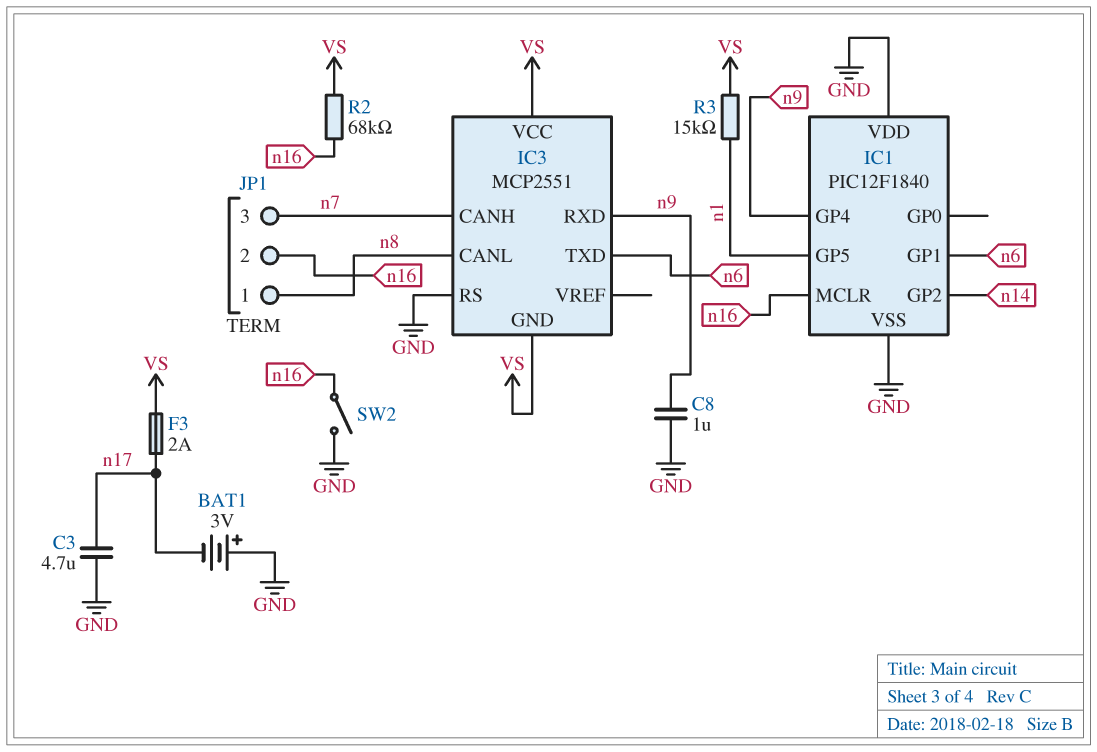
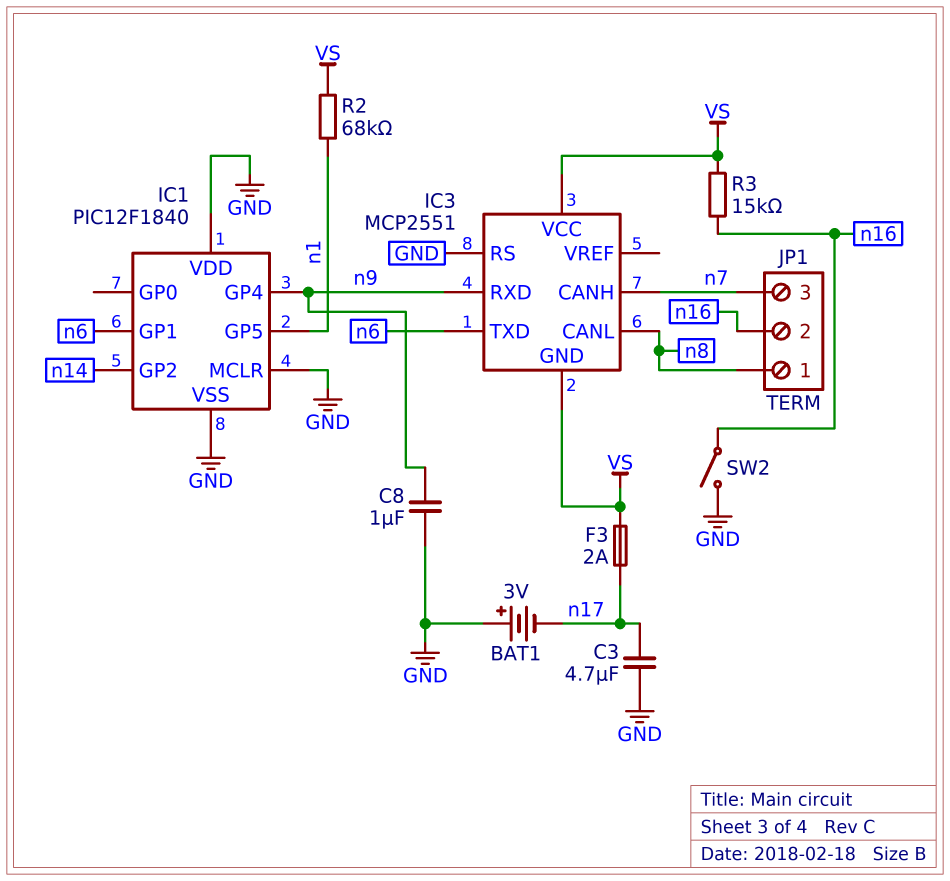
IC1 pin MCLR: n16 -> GND
R2: 68k (VS, n16) -> 68k (VS, n1)
R3: 15k (VS, n1) -> 15k (VS, n16)

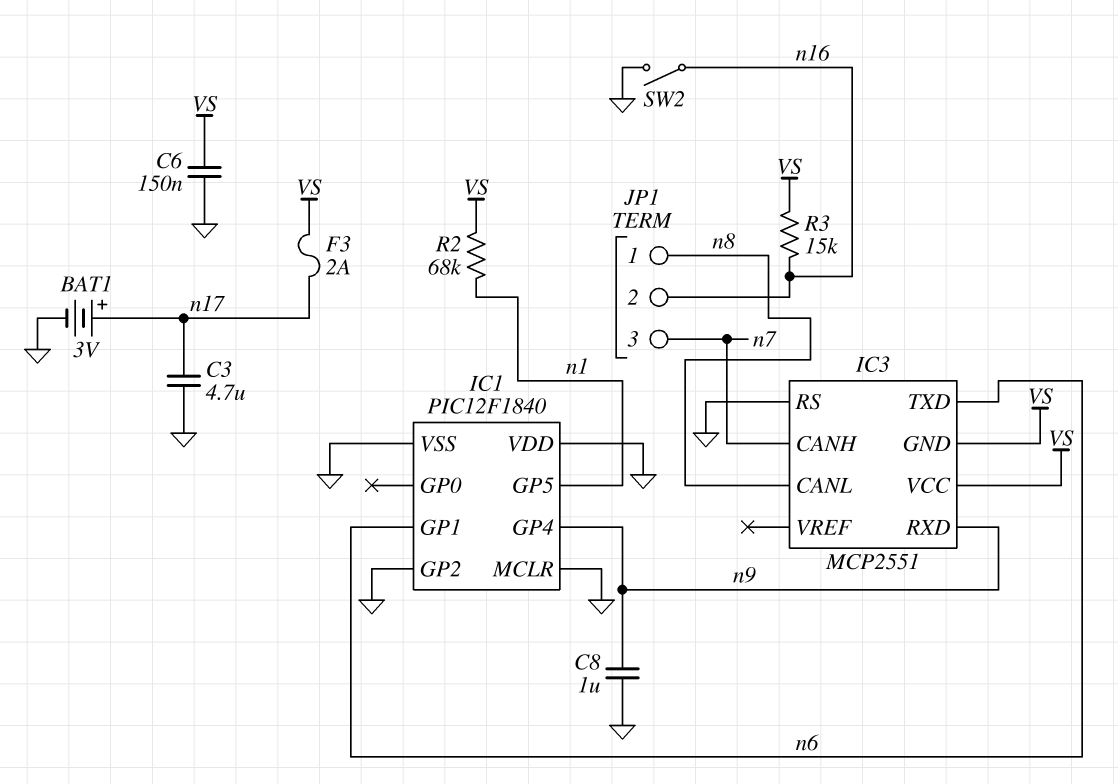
BAT1: 3V (plus GND, minus n17) -> 3V (plus n17, minus GND)
C6: none -> 150nF (GND, VS)
IC1 pin GP2: n14 -> GND

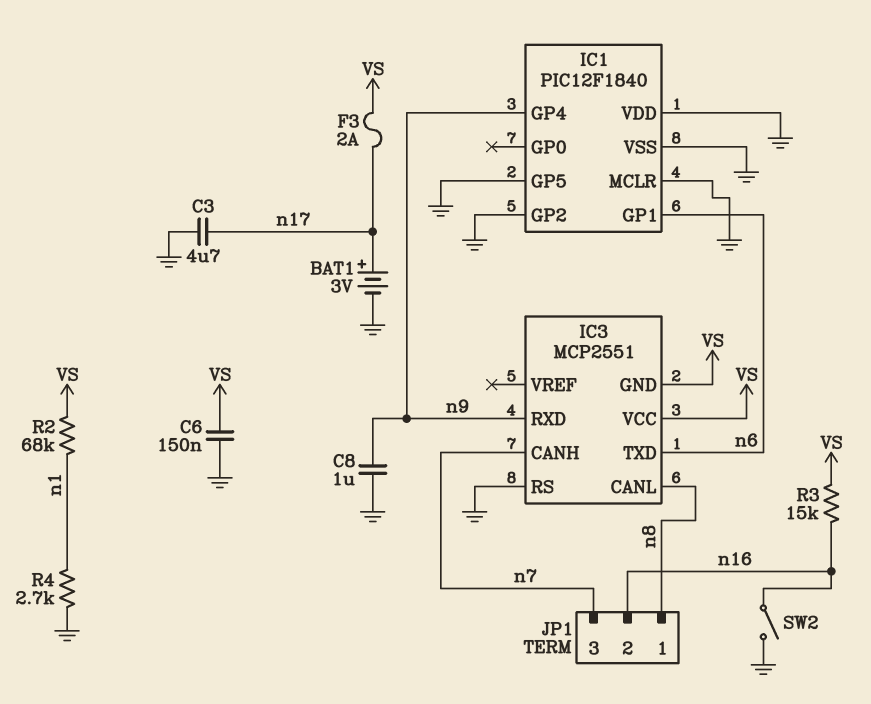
IC1 pin GP5: n1 -> GND
R4: none -> 2.7k (GND, n1)

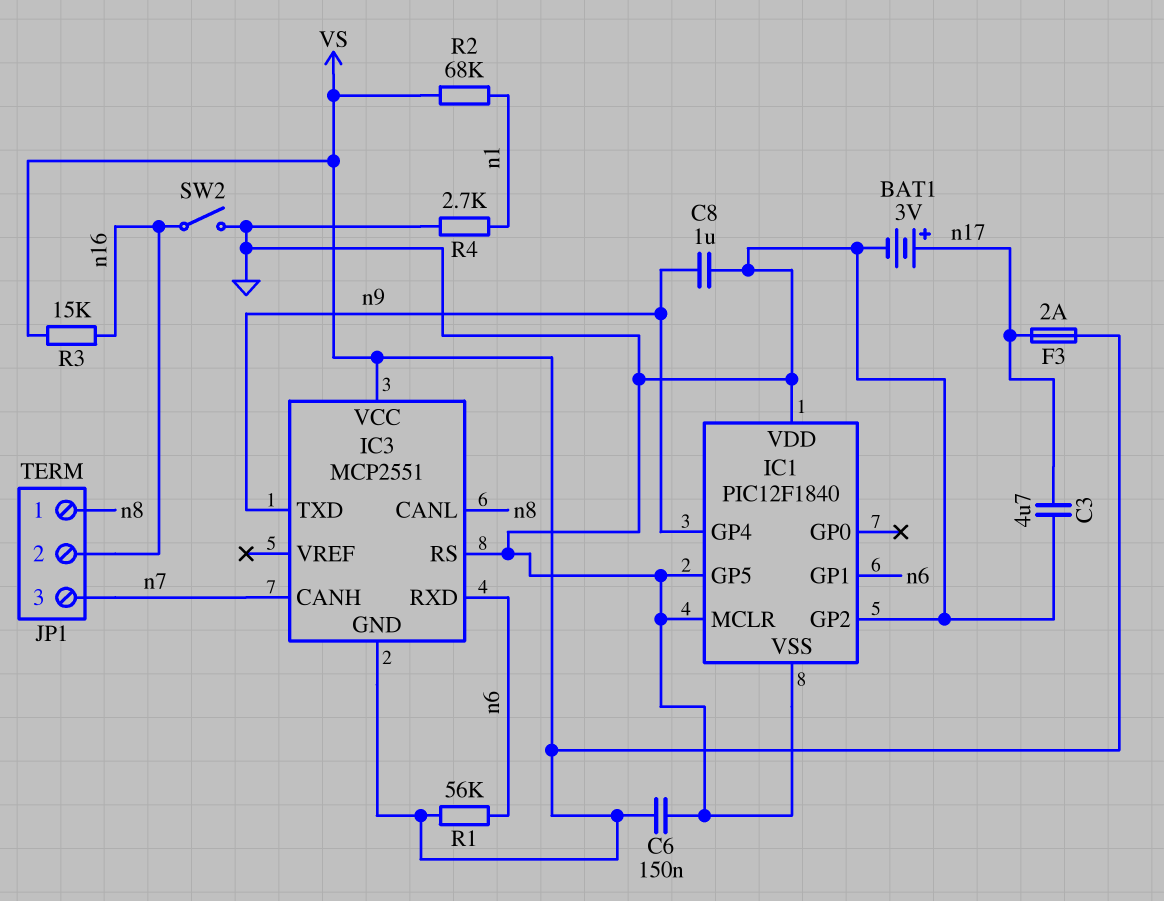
IC3 pin RXD: n9 -> n6
IC3 pin TXD: n6 -> n9
R1: none -> 56k (VS, n6)

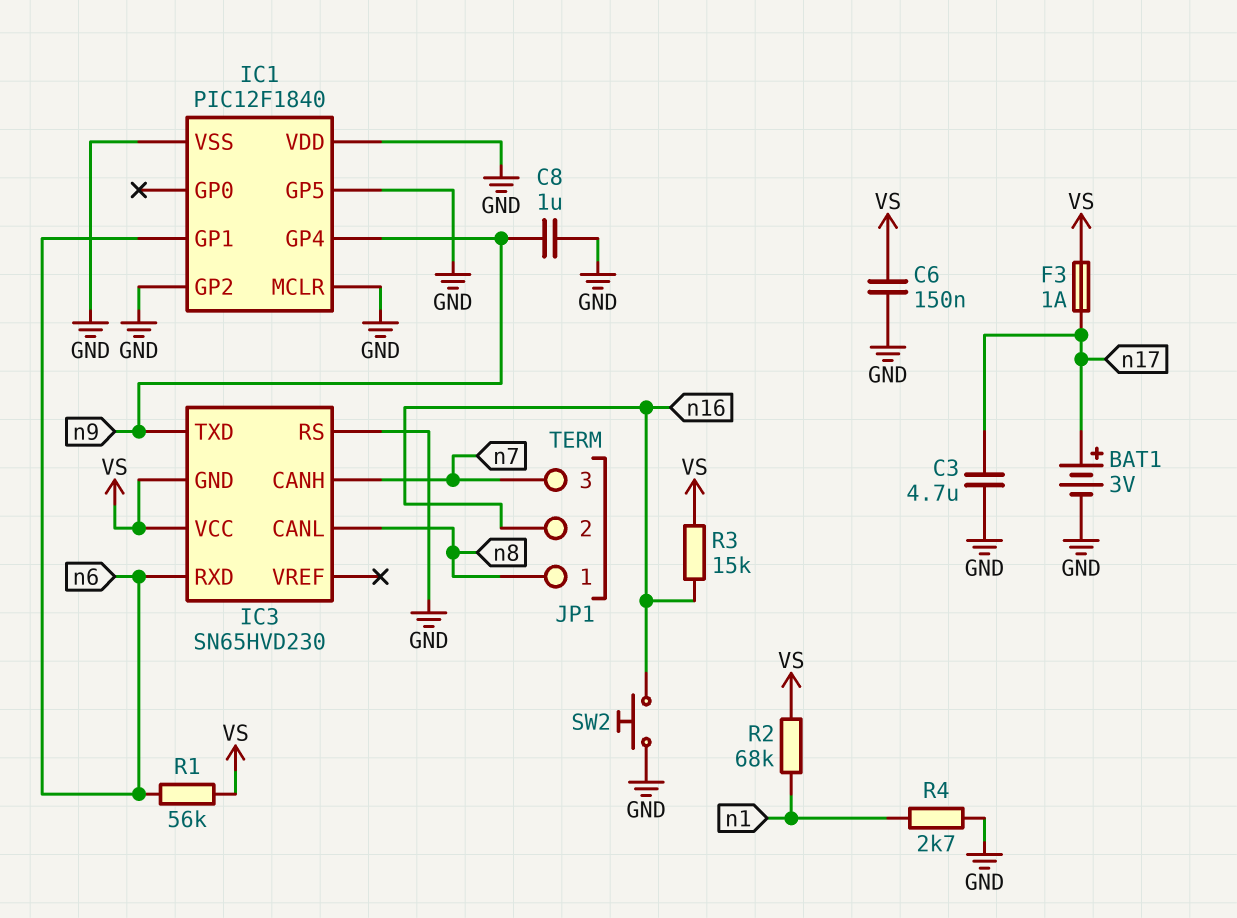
F3: 2A (VS, n17) -> 1A (VS, n17)
IC3: MCP2551 -> SN65HVD230
SW2: switch (GND, n16) -> button (GND, n16)

